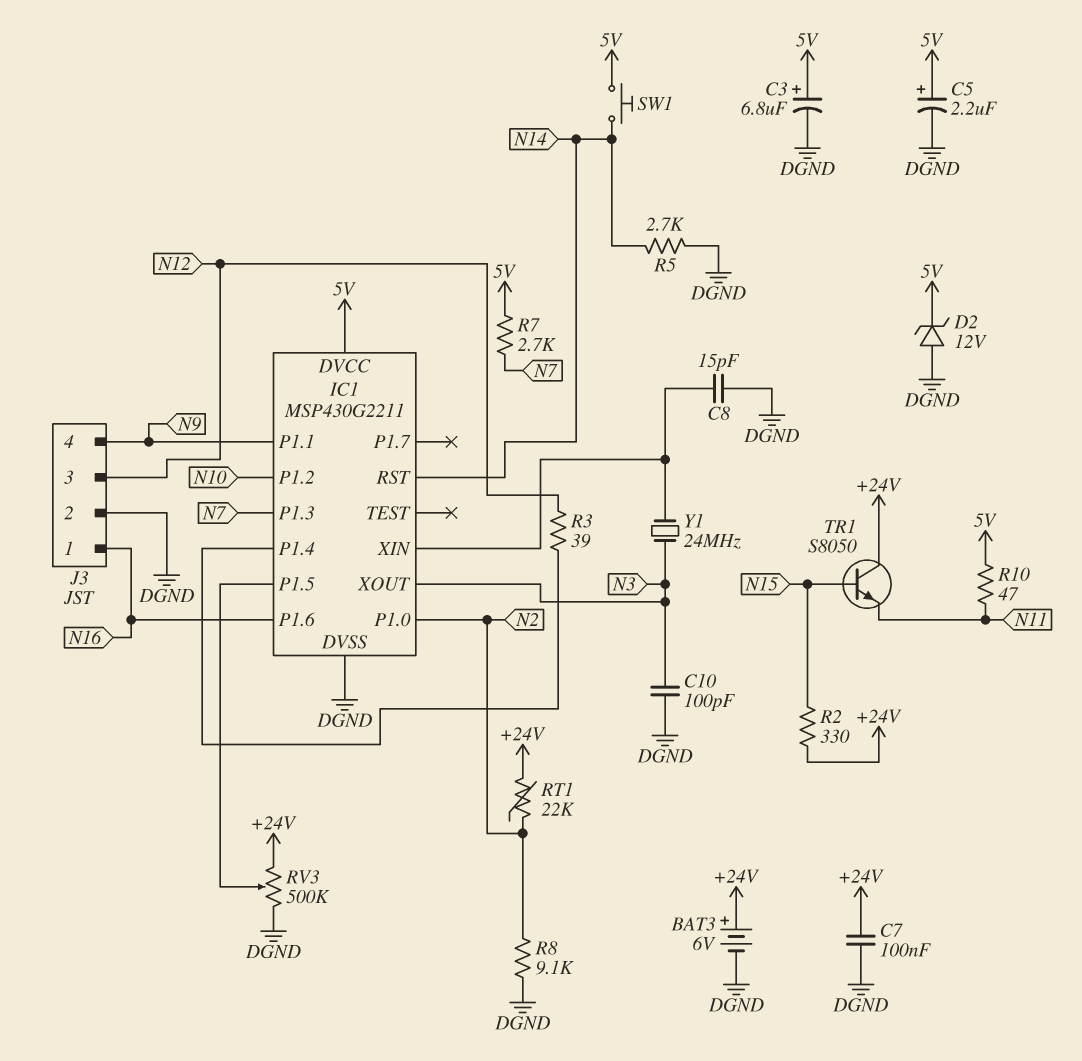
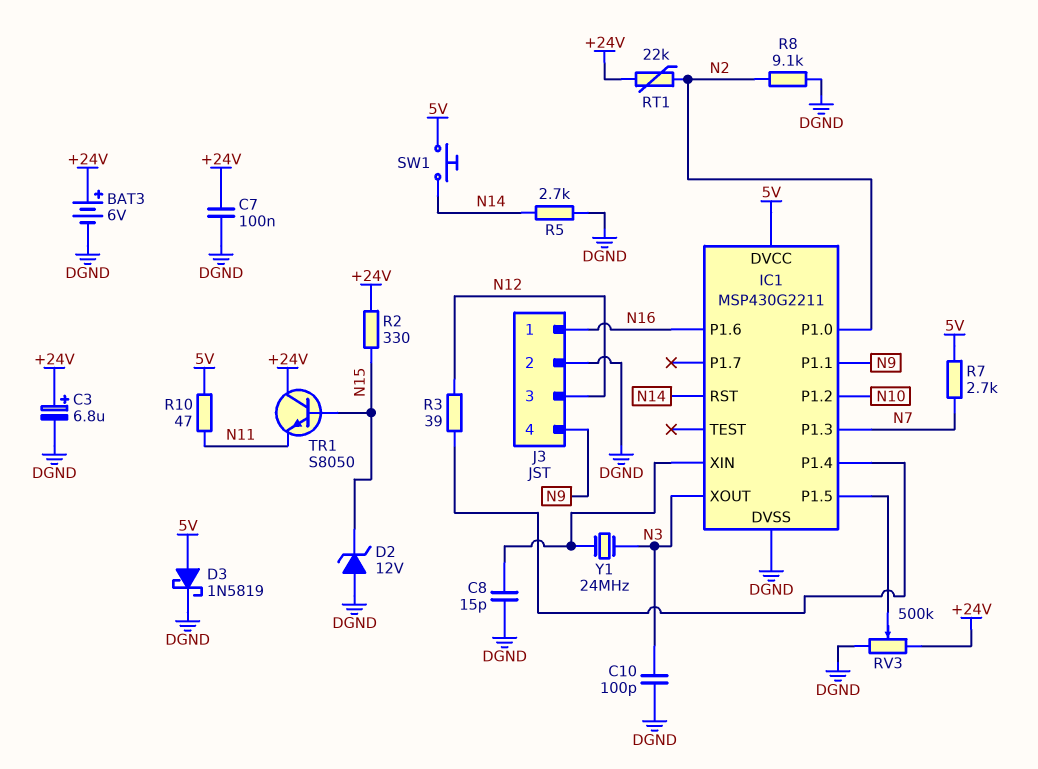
C3: 6.8uF (plus 5V, minus DGND) -> 6.8uF (plus +24V, minus DGND)
C5: 2.2uF (plus 5V, minus DGND) -> none
D2: zener 12V (A DGND, K 5V) -> zener 12V (A DGND, K N15)
D3: none -> schottky 1N5819 (A 5V, K DGND)

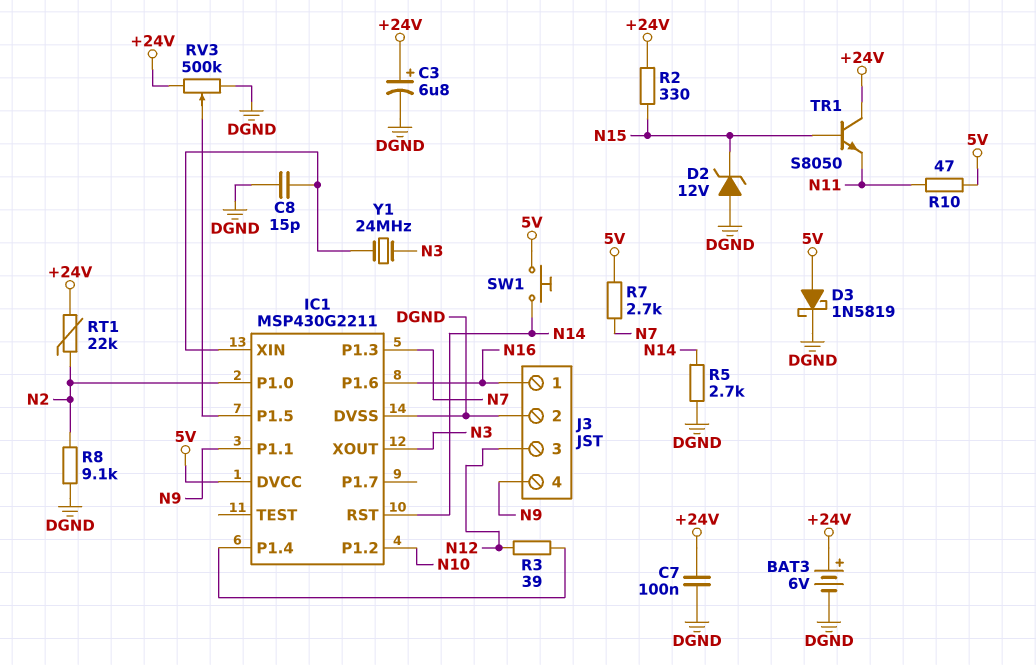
C10: 100pF (DGND, N3) -> none

